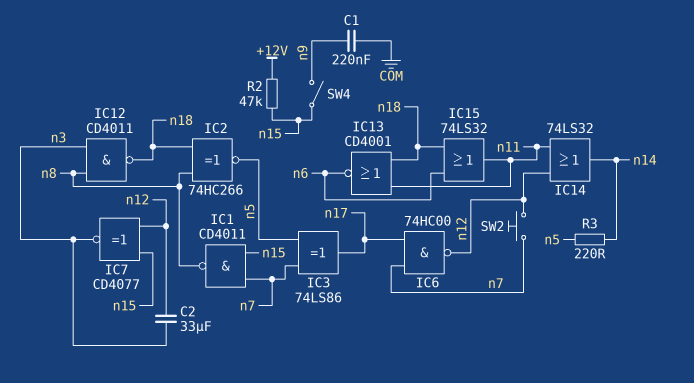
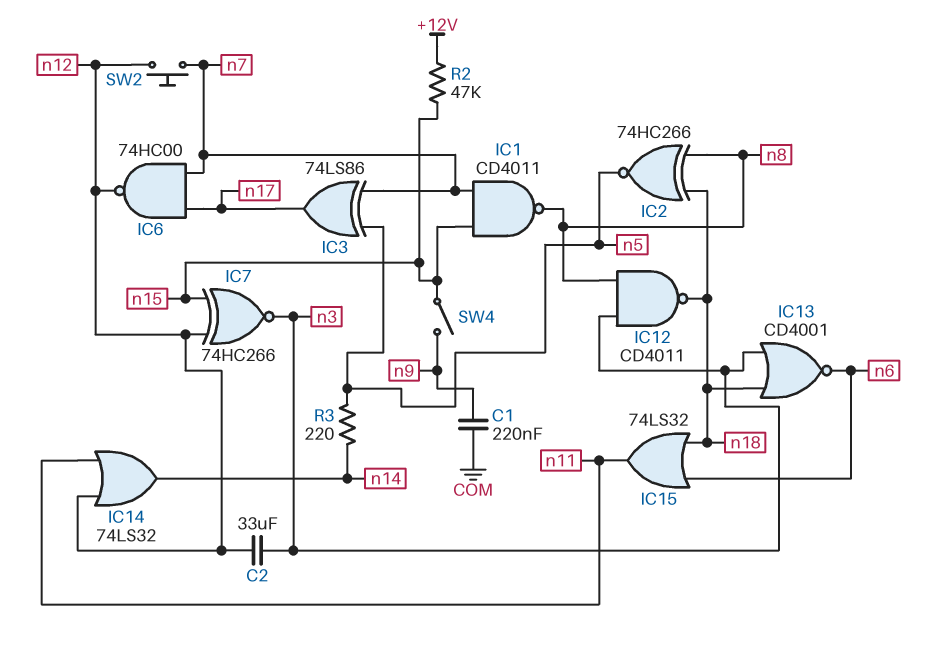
IC7: XNOR CD4077 (in n12, in n15, out n3) -> XNOR 74HC266 (in n12, in n15, out n3)
IC13: NOR CD4001 (in n11, in n18, out n6) -> NOR CD4001 (in n3, in n18, out n6)

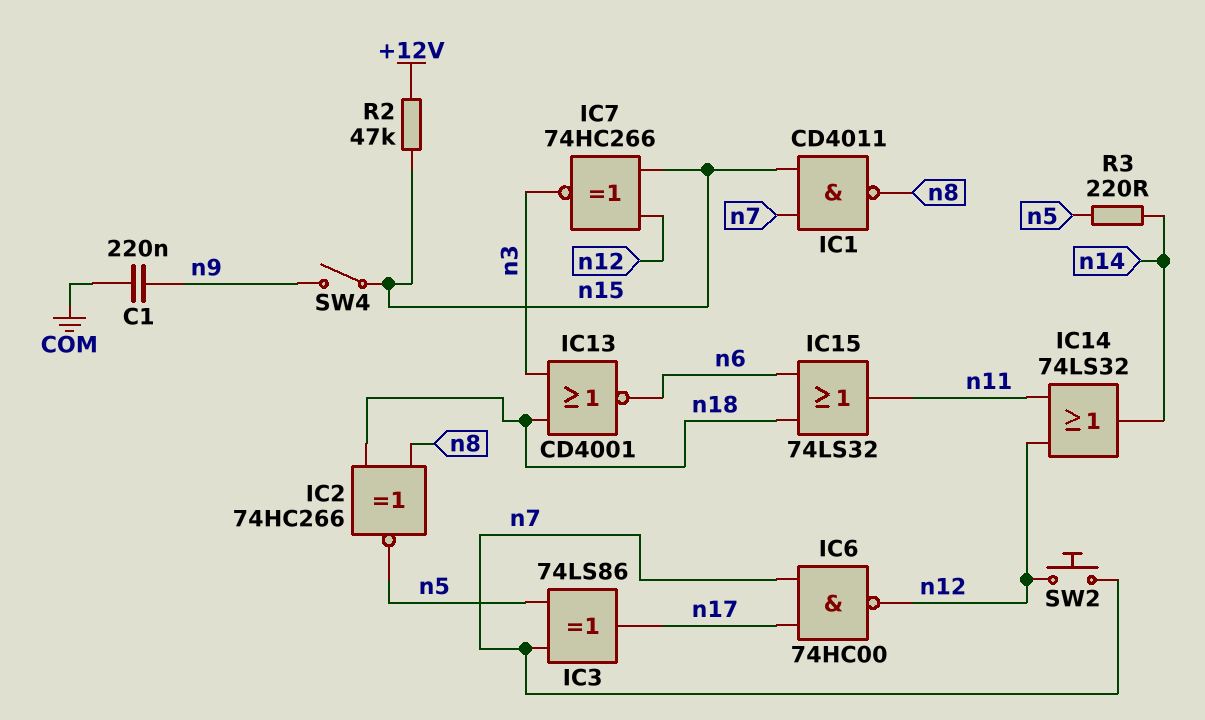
C2: 33uF (n3, n12) -> none
IC12: NAND CD4011 (in n3, in n8, out n18) -> none

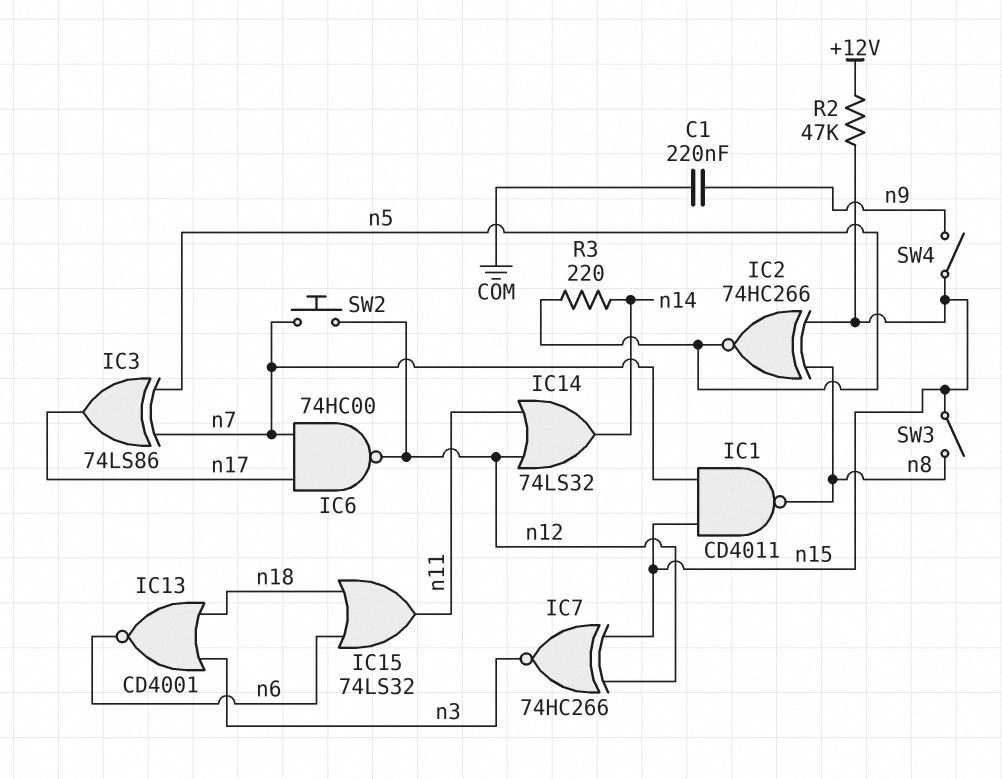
IC2: XNOR 74HC266 (in n8, in n18, out n5) -> XNOR 74HC266 (in n8, in n15, out n5)
SW3: none -> switch (n8, n15)

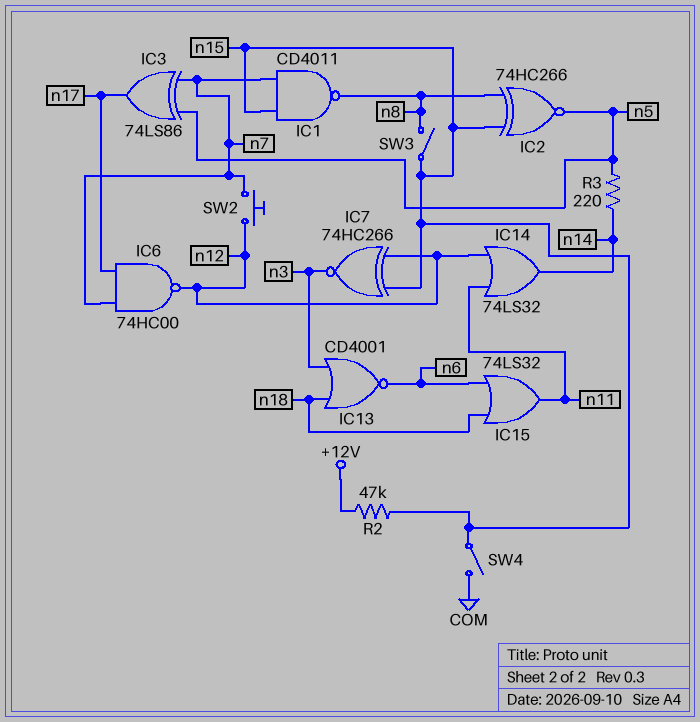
C1: 220nF (COM, n9) -> none
SW4: switch (n9, n15) -> switch (COM, n15)

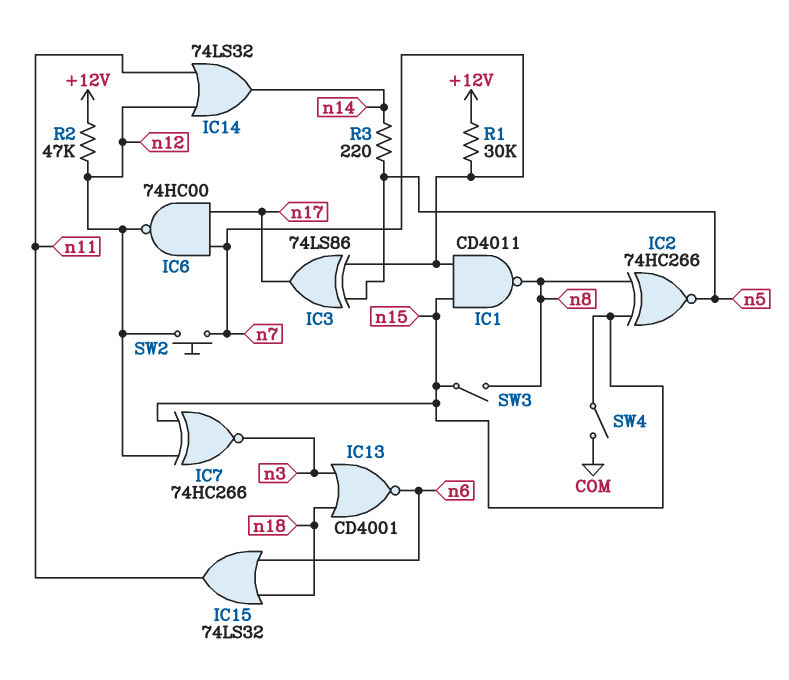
R1: none -> 30k (+12V, n7)
R2: 47k (+12V, n15) -> 47k (+12V, n12)

